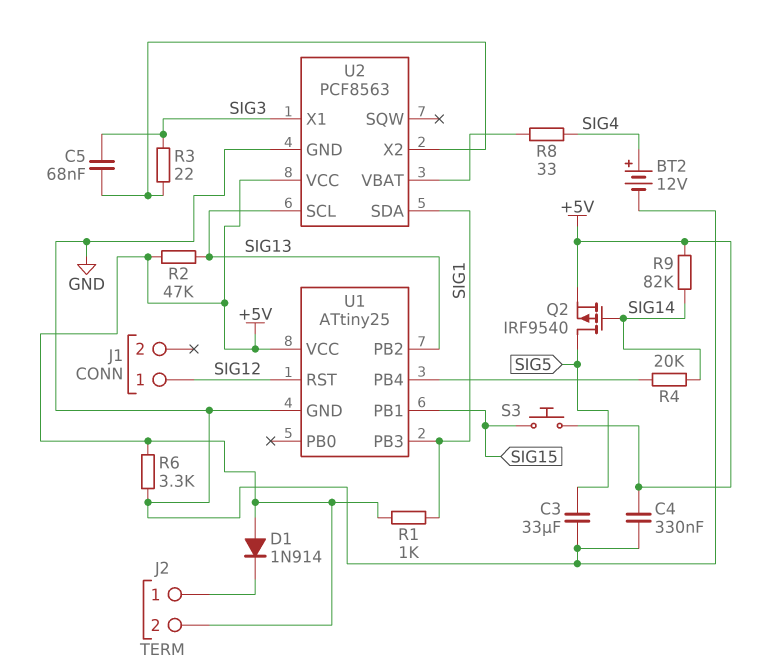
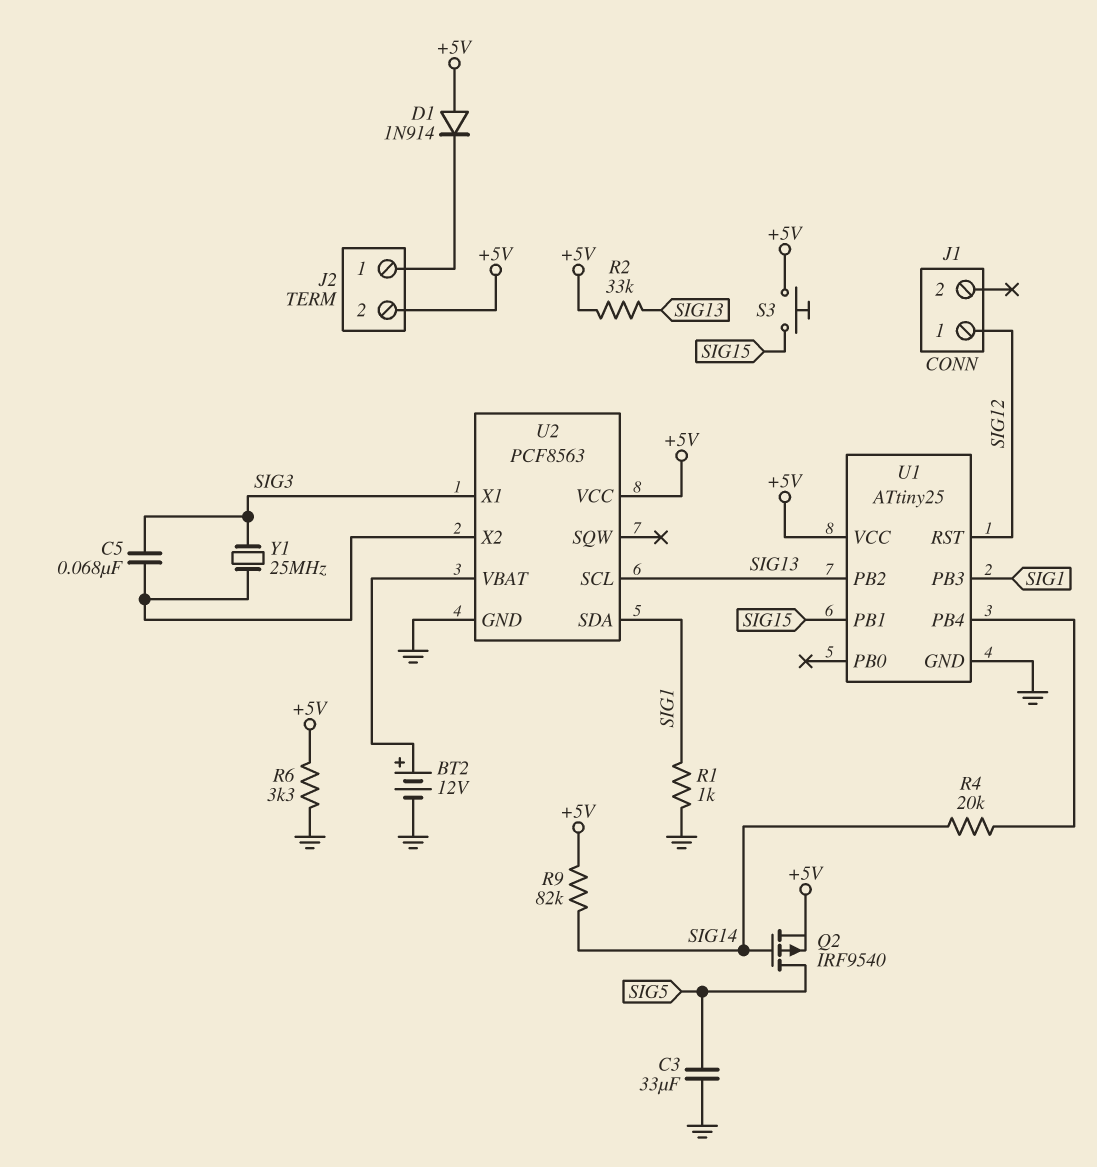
BT2: 12V (plus SIG4, minus GND) -> 12V (plus U2/VBAT, minus GND)
C4: 330nF (+5V, GND) -> none
R1: 1k (+5V, SIG1) -> 1k (GND, SIG1)
R2: 47k (+5V, SIG13) -> 33k (+5V, SIG13)
R3: 22 (SIG3, U2/X2) -> none
R8: 33 (SIG4, U2/VBAT) -> none
Y1: none -> 25MHz (SIG3, U2/X2)

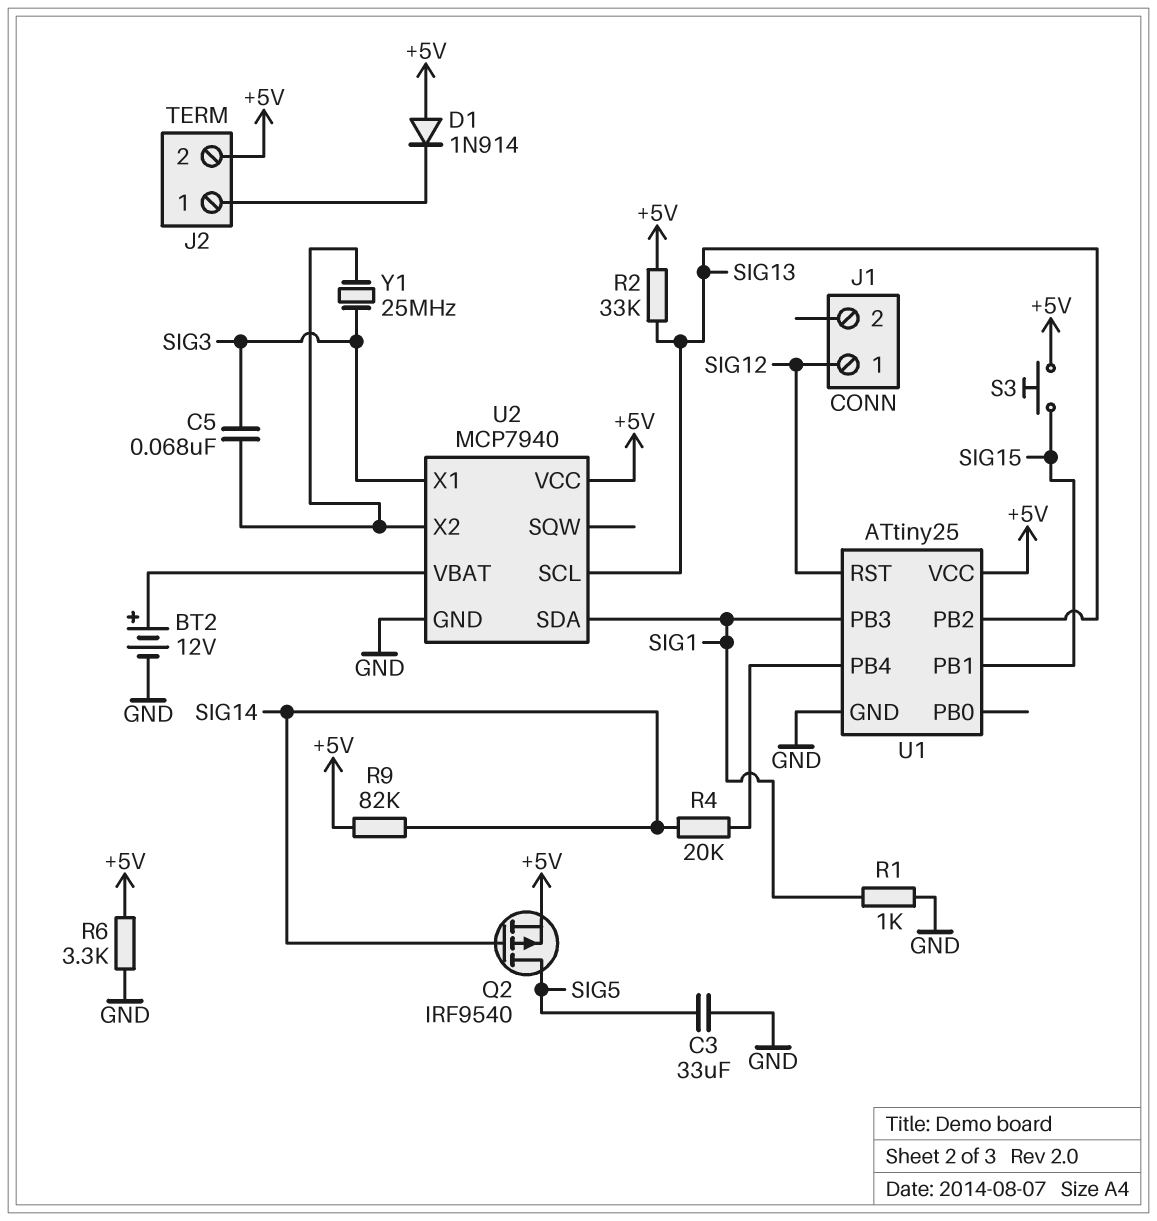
U2: PCF8563 -> MCP7940

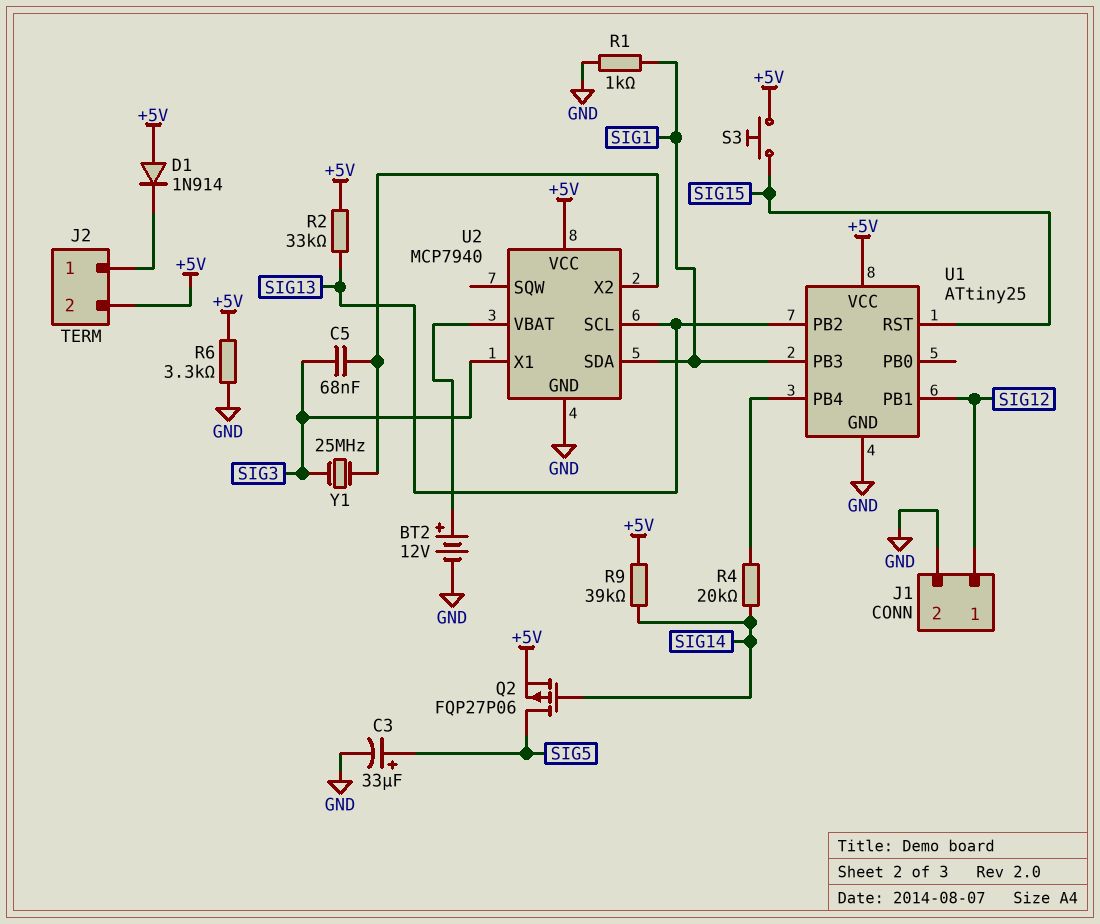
C3: 33uF (GND, SIG5) -> 33uF (plus SIG5, minus GND)
J1 pin 2: none -> GND
Q2: PMOS IRF9540 (G SIG14, D SIG5, S +5V) -> PMOS FQP27P06 (G SIG14, D SIG5, S +5V)
R9: 82k (+5V, SIG14) -> 39k (+5V, SIG14)
U1 pin PB1: SIG15 -> SIG12
U1 pin RST: SIG12 -> SIG15

